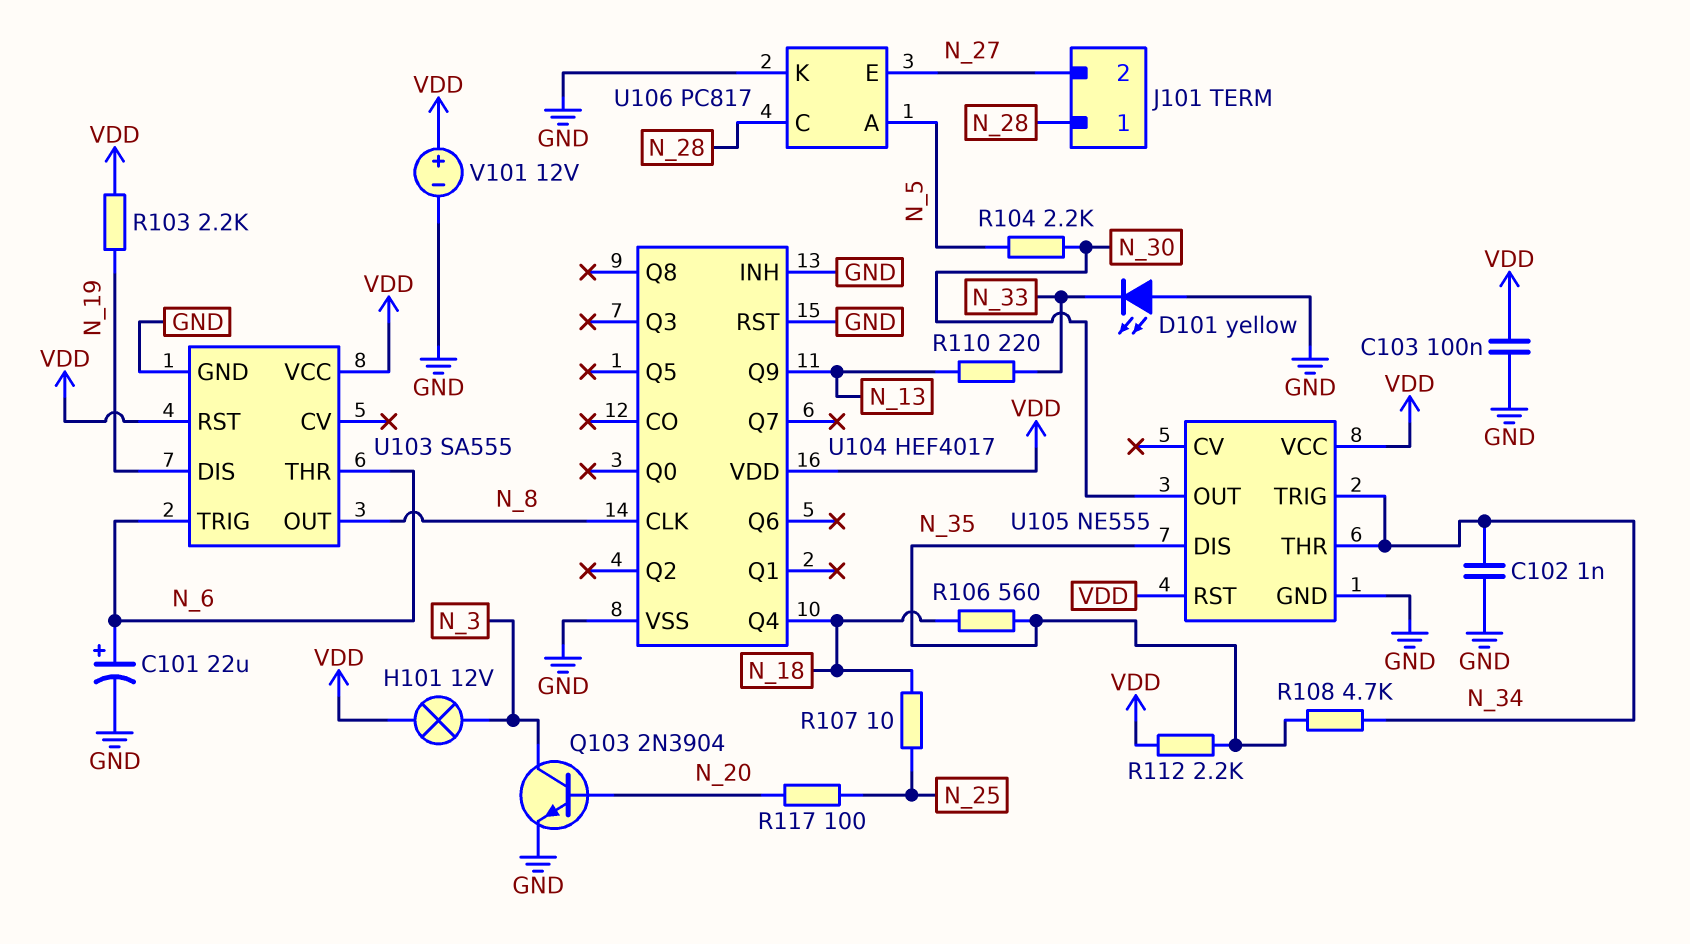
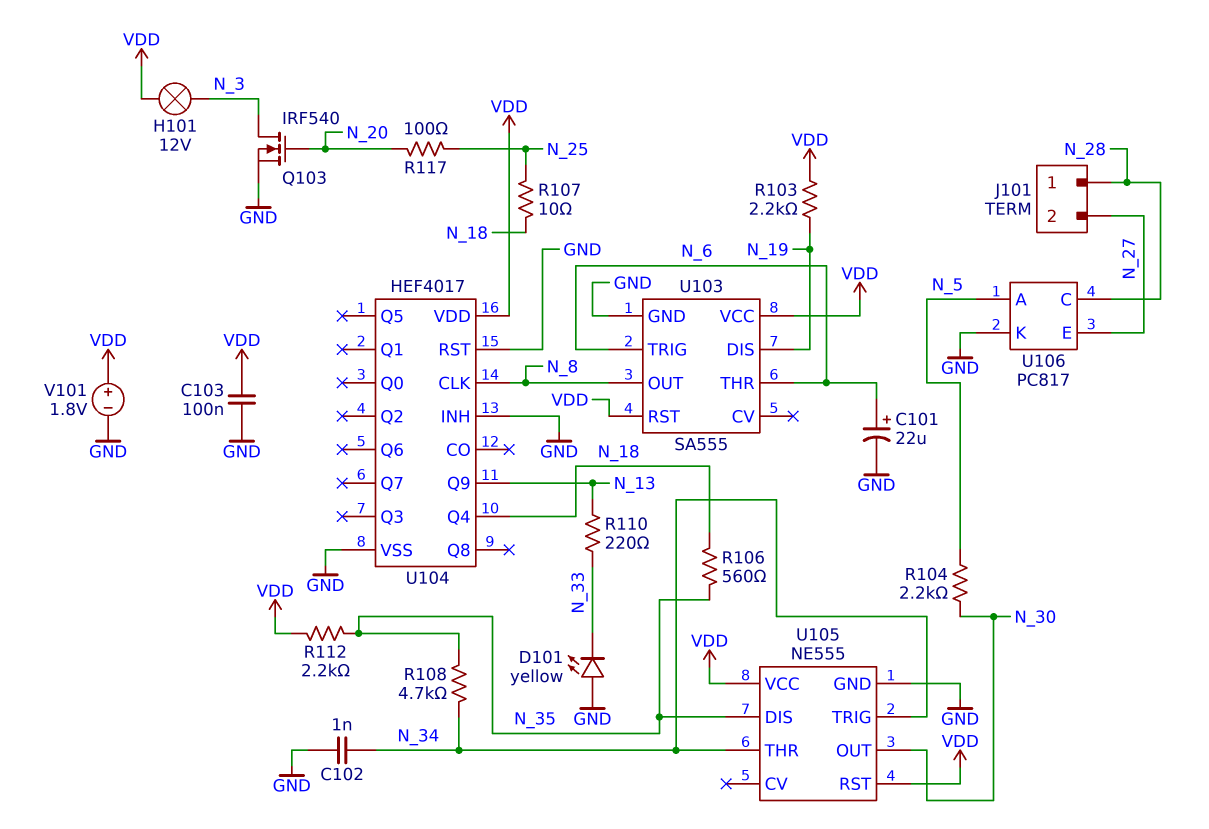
Q103: NPN 2N3904 (B N_20, C N_3, E GND) -> NMOS IRF540 (G N_20, D N_3, S GND)
V101: 12V (plus VDD, minus GND) -> 1.8V (plus VDD, minus GND)

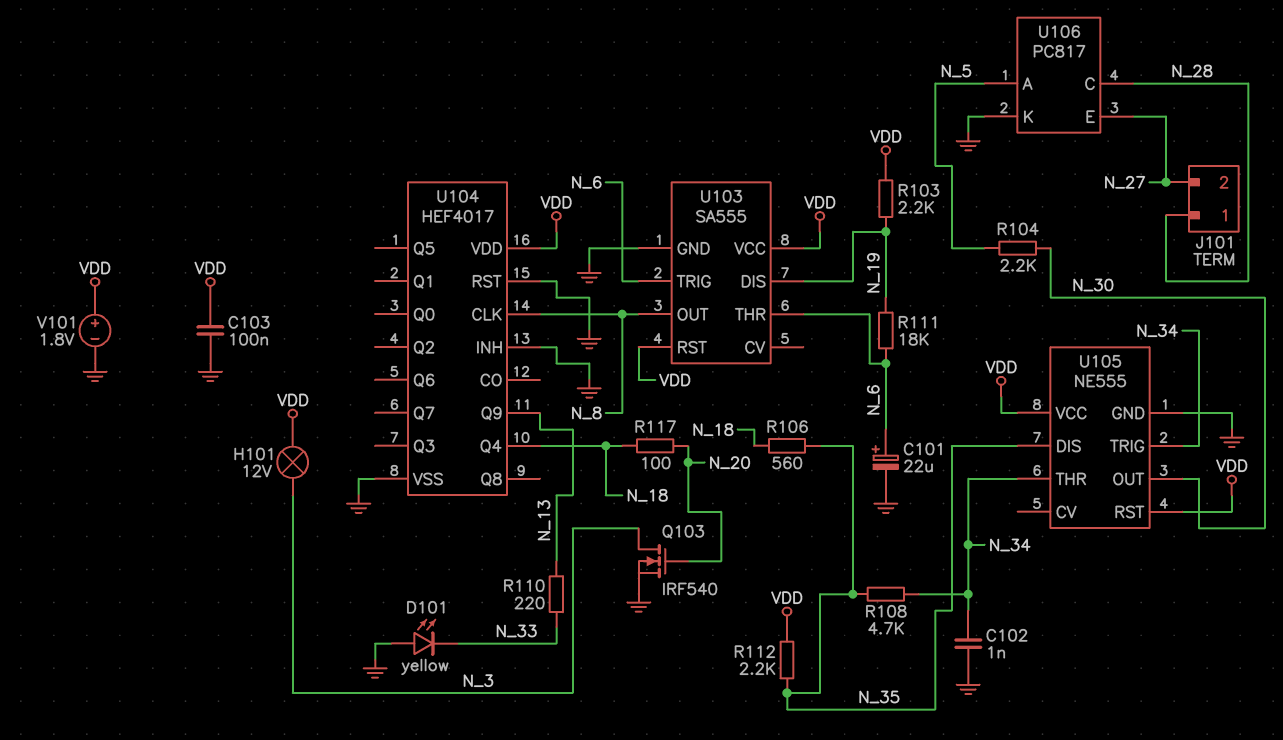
R107: 10 (N_18, N_25) -> none
R111: none -> 18k (N_6, N_19)
R117: 100 (N_20, N_25) -> 100 (N_18, N_20)

